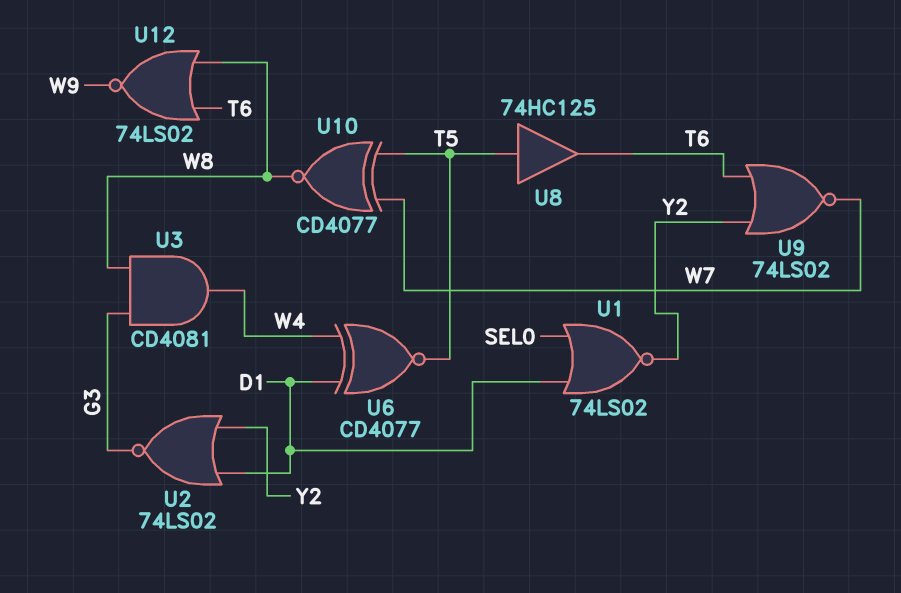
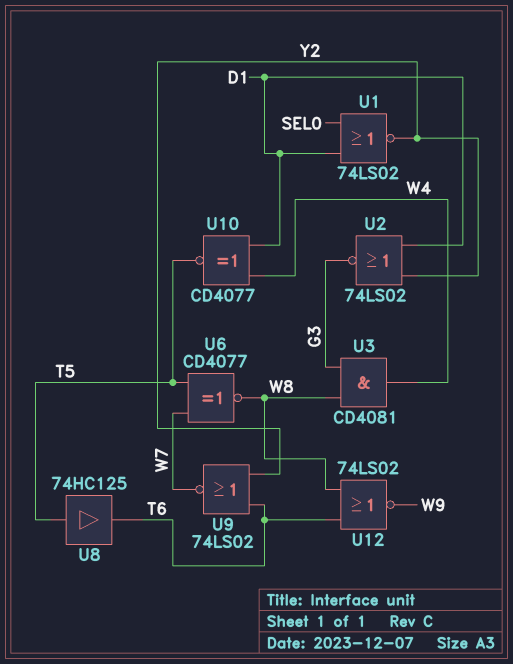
U6: XNOR CD4077 (in D1, in W4, out T5) -> XNOR CD4077 (in T5, in W7, out W8)
U10: XNOR CD4077 (in T5, in W7, out W8) -> XNOR CD4077 (in D1, in W4, out T5)

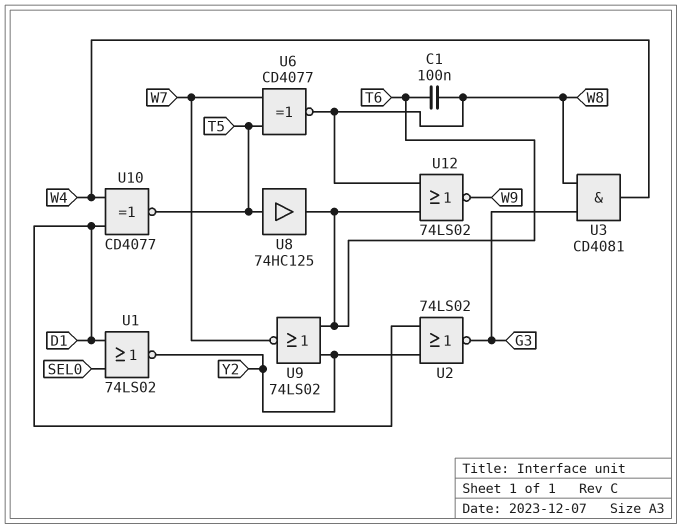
C1: none -> 100nF (T6, W8)

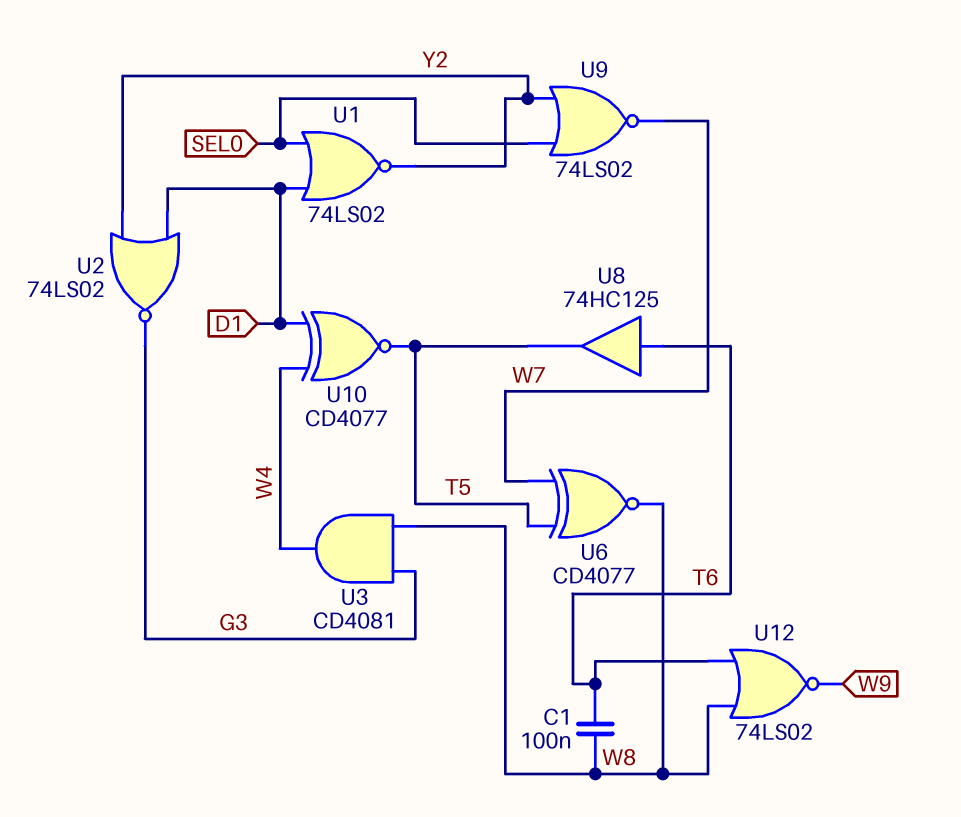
U8: buffer 74HC125 (in T5, out T6) -> buffer 74HC125 (in T6, out T5)
U9: NOR 74LS02 (in T6, in Y2, out W7) -> NOR 74LS02 (in SEL0, in Y2, out W7)

